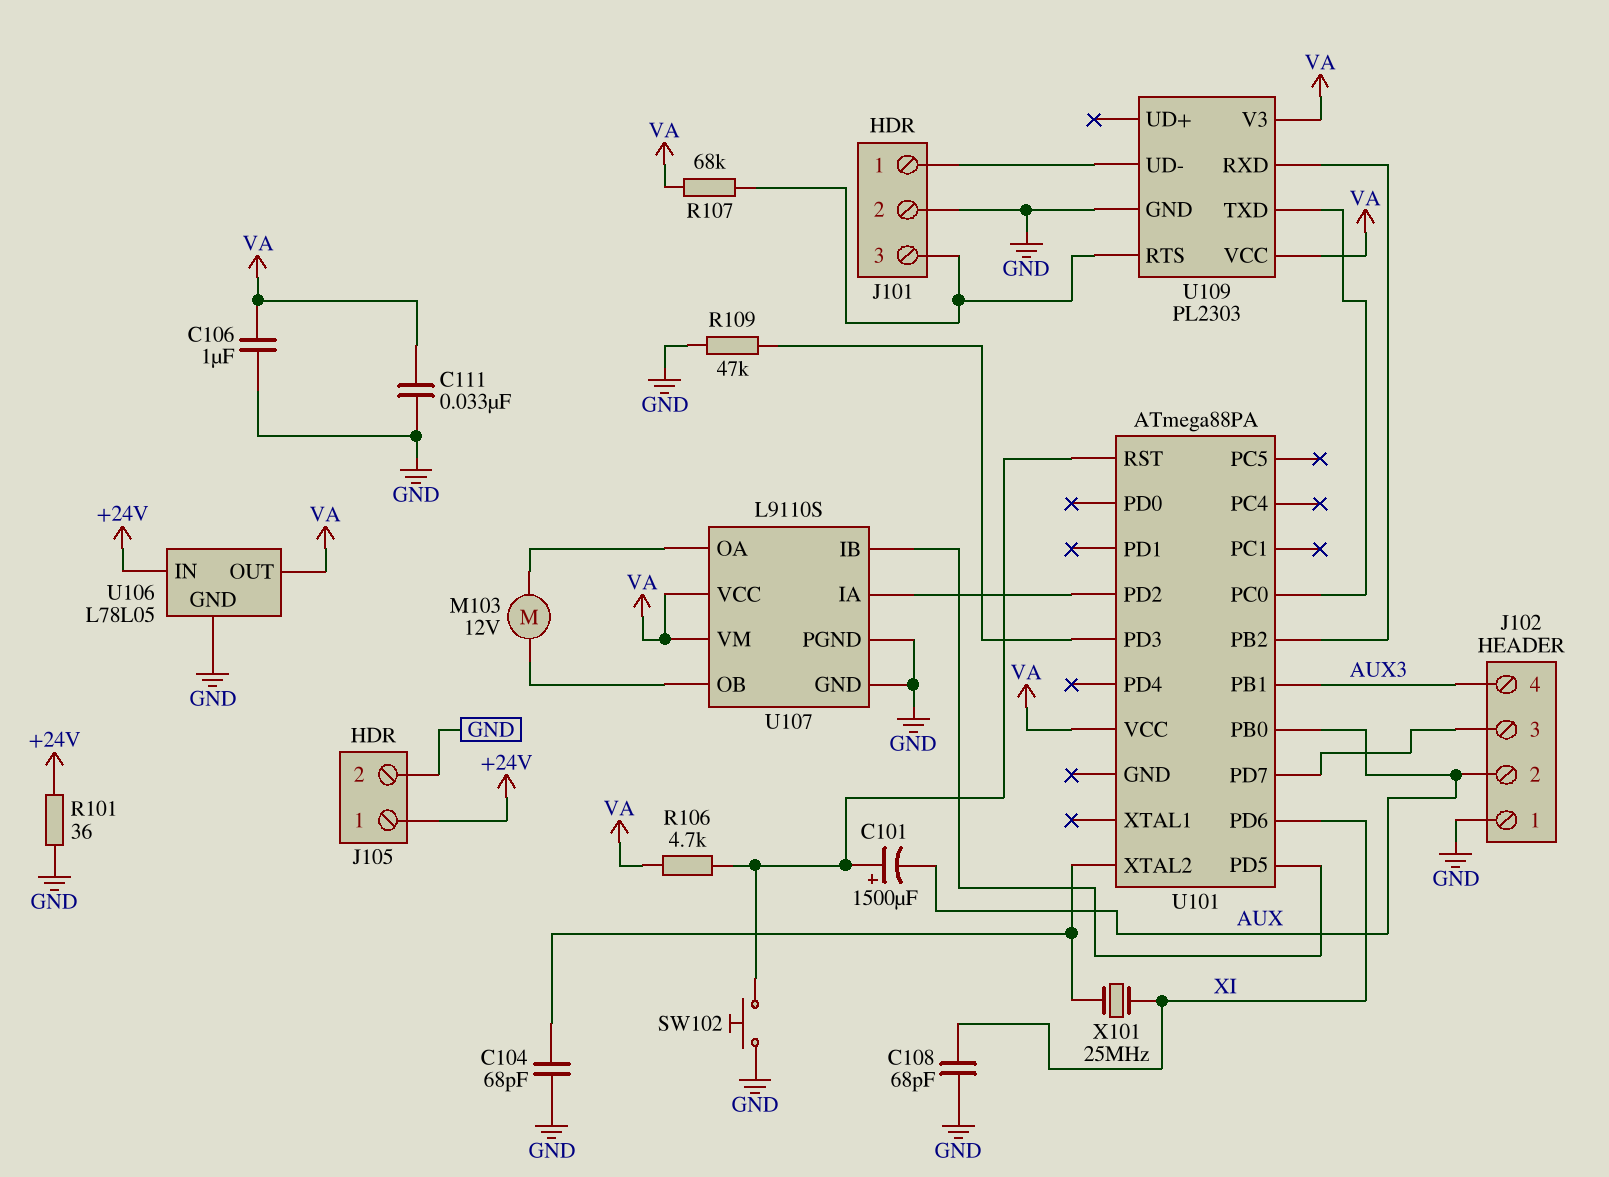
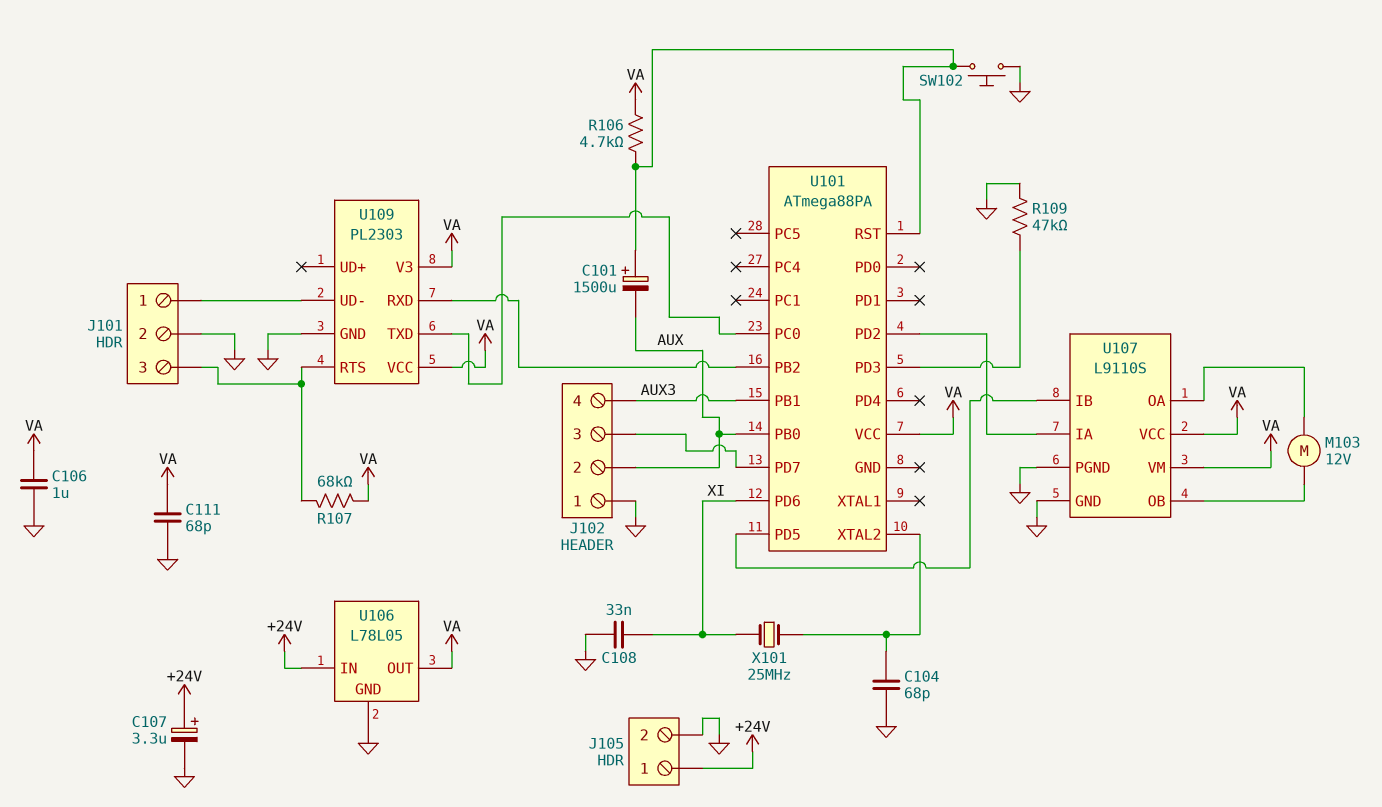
C107: none -> 3.3uF (plus +24V, minus GND)
C108: 68pF (GND, XI) -> 33nF (GND, XI)
C111: 33nF (GND, VA) -> 68pF (GND, VA)
R101: 36 (+24V, GND) -> none

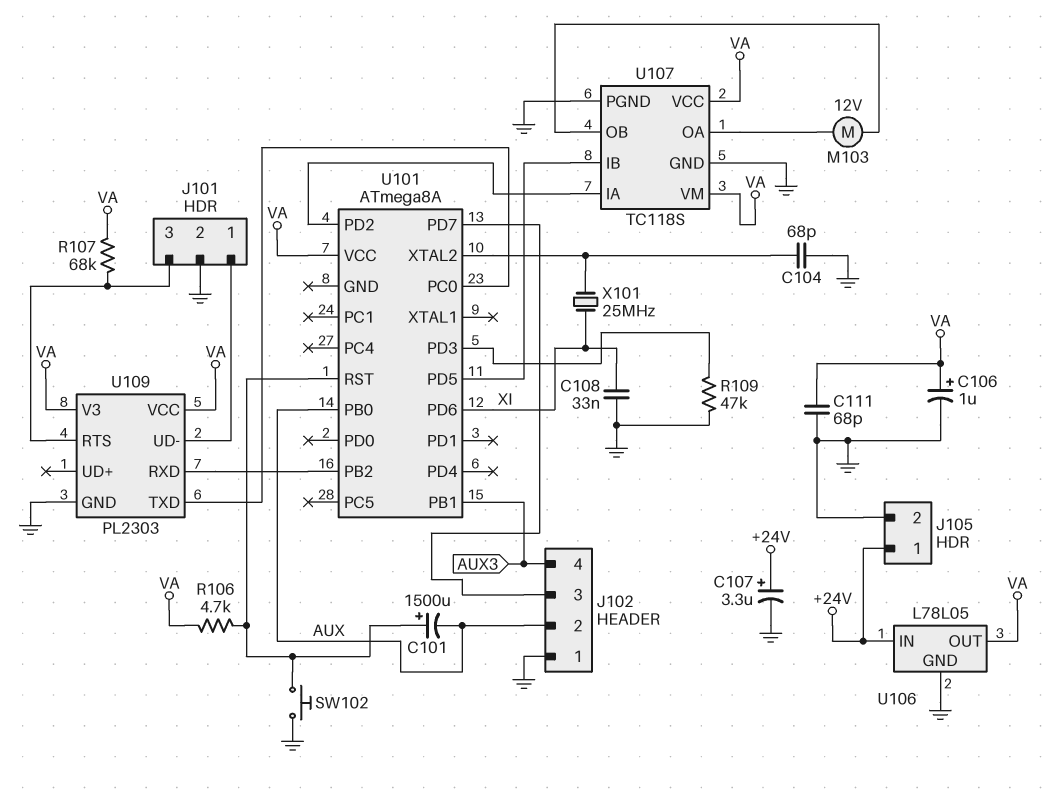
C106: 1uF (GND, VA) -> 1uF (plus VA, minus GND)
U101: ATmega88PA -> ATmega8A
U107: L9110S -> TC118S

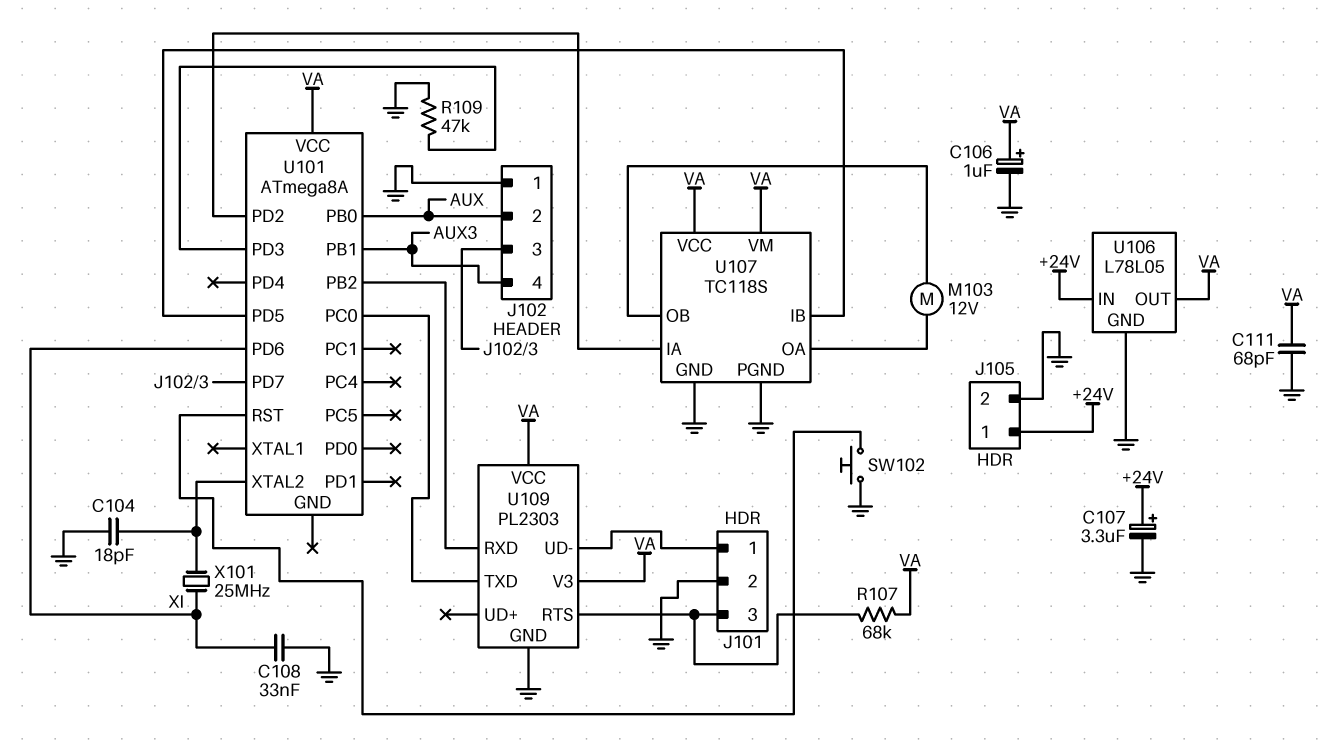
C101: 1500uF (plus U101/RST, minus AUX) -> none
C104: 68pF (GND, U101/XTAL2) -> 18pF (GND, U101/XTAL2)
R106: 4.7k (U101/RST, VA) -> none

